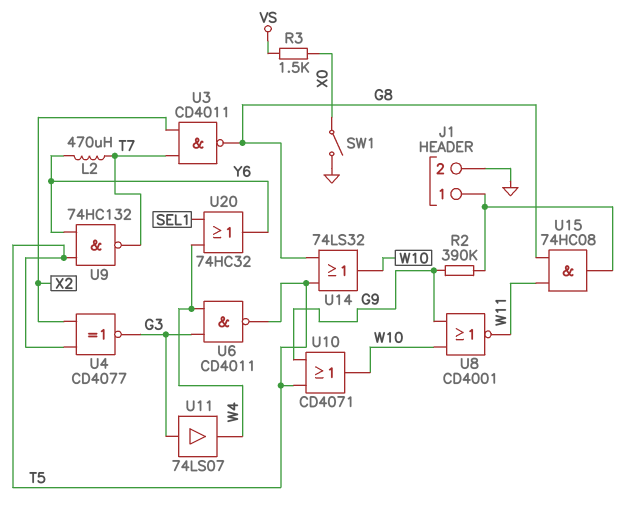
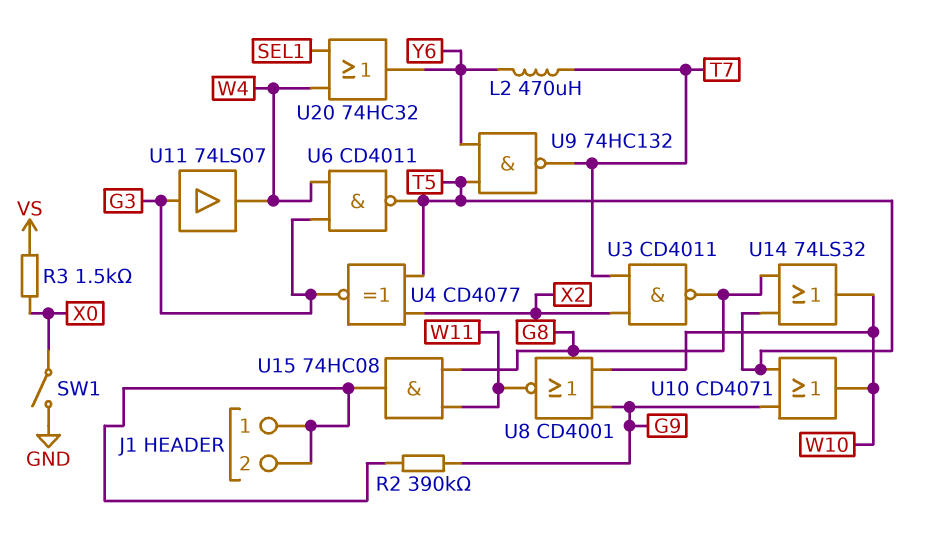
J1 pin 2: GND -> J1/1

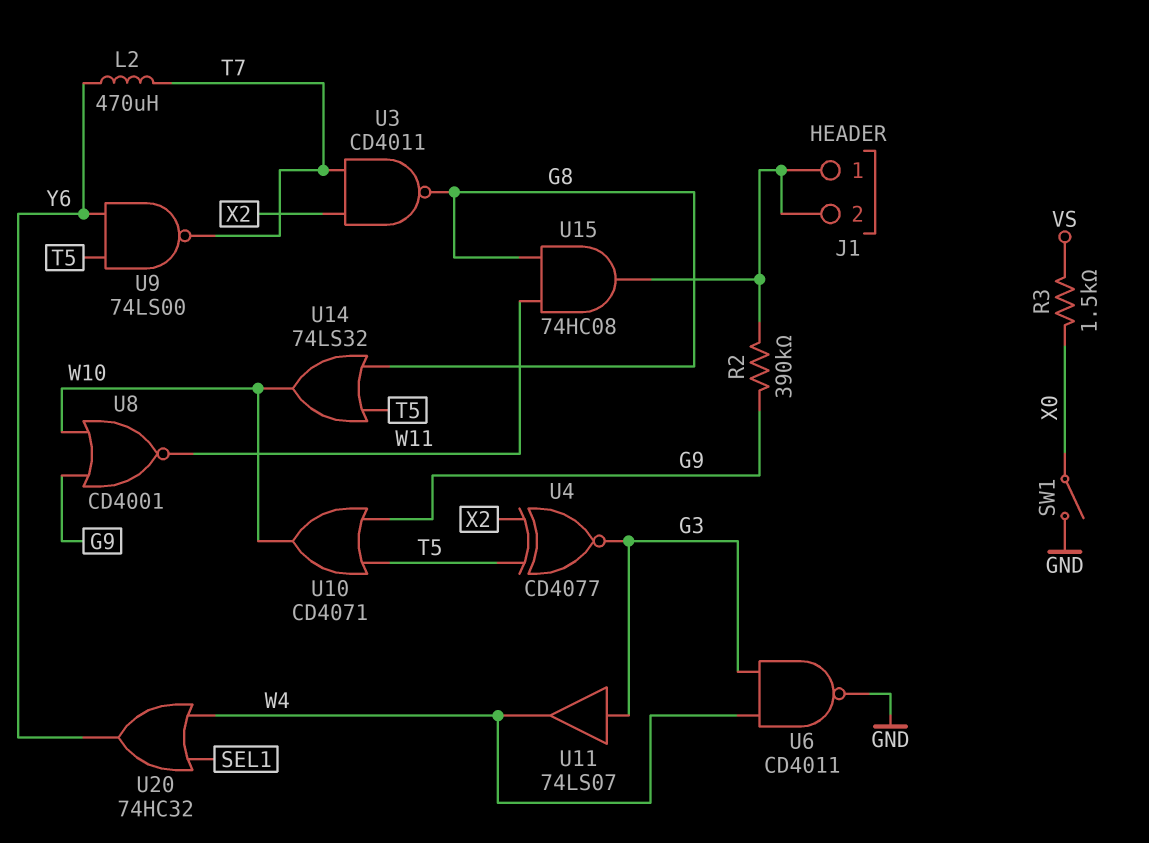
U6: NAND CD4011 (in G3, in W4, out T5) -> NAND CD4011 (in G3, in W4, out GND)
U9: NAND 74HC132 (in T5, in Y6, out T7) -> NAND 74LS00 (in T5, in Y6, out T7)

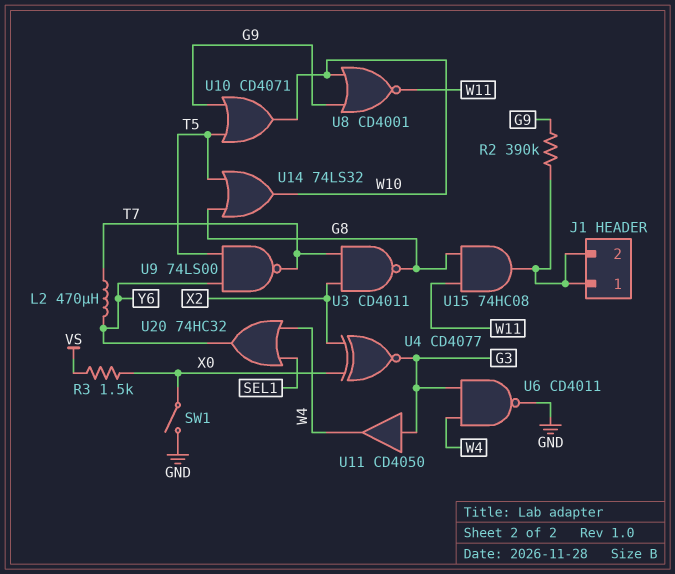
U4: XNOR CD4077 (in T5, in X2, out G3) -> XNOR CD4077 (in X0, in X2, out G3)
U11: buffer 74LS07 (in G3, out W4) -> buffer CD4050 (in G3, out W4)

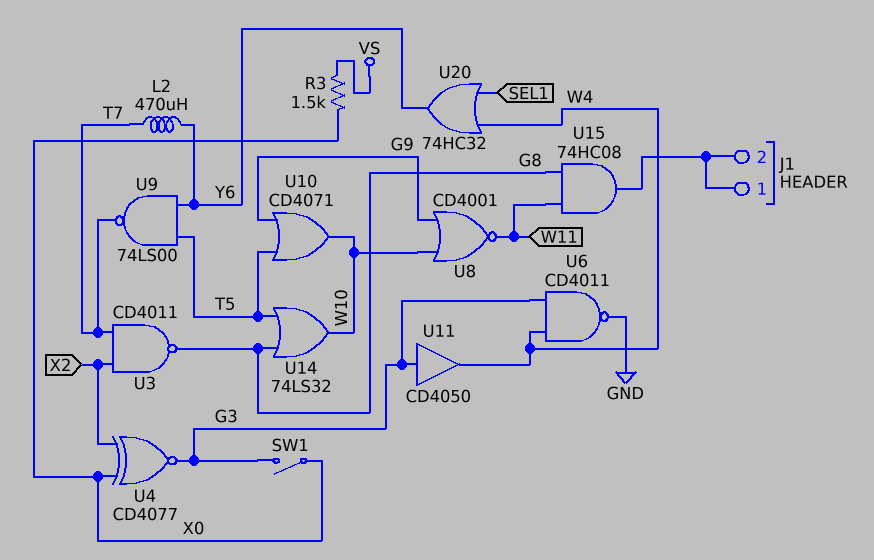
R2: 390k (G9, J1/1) -> none
SW1: switch (GND, X0) -> switch (G3, X0)

